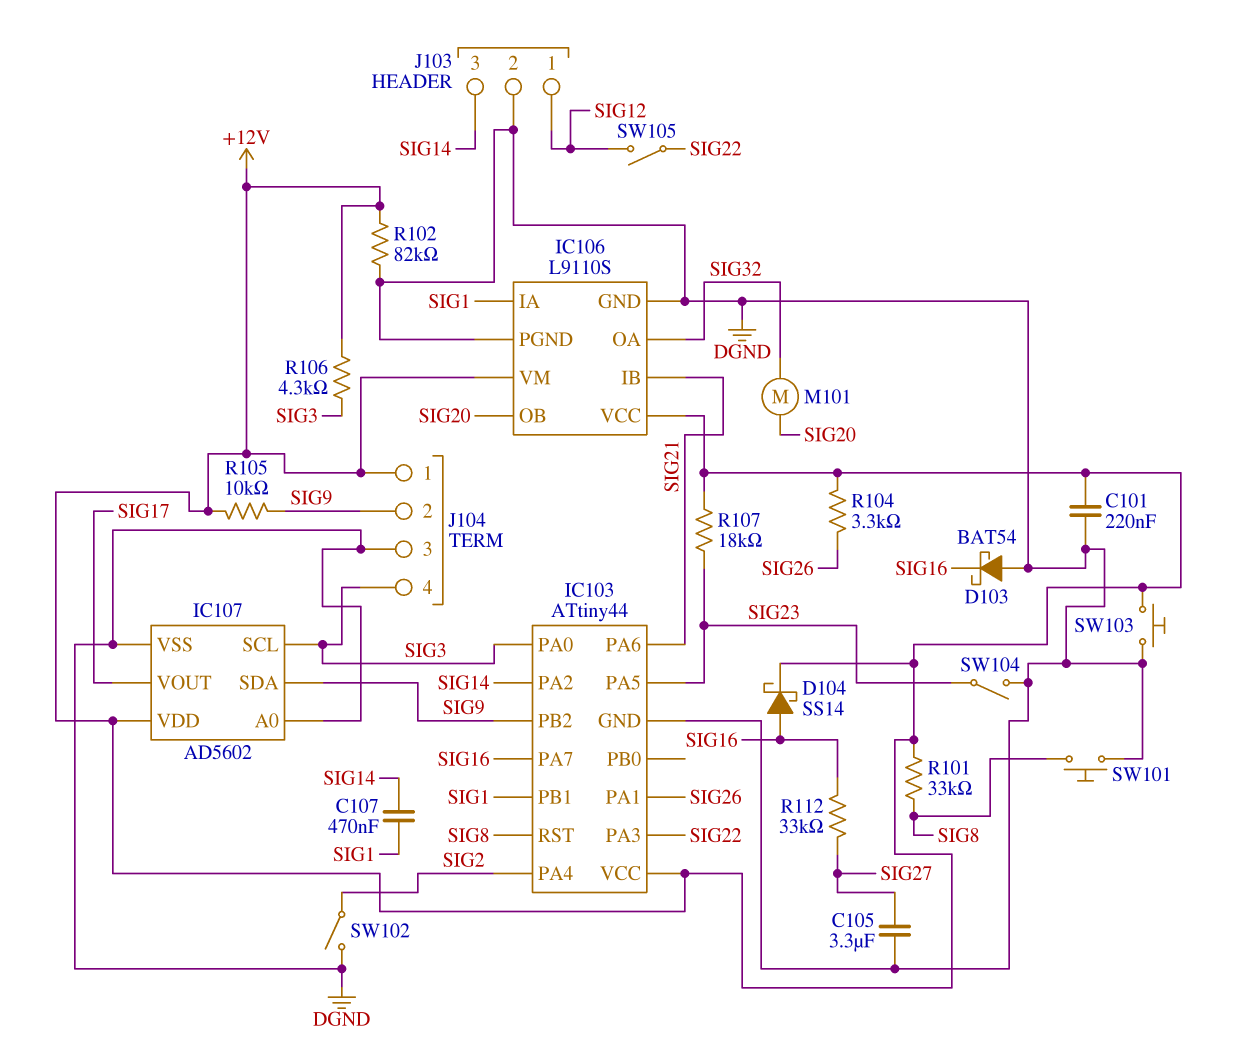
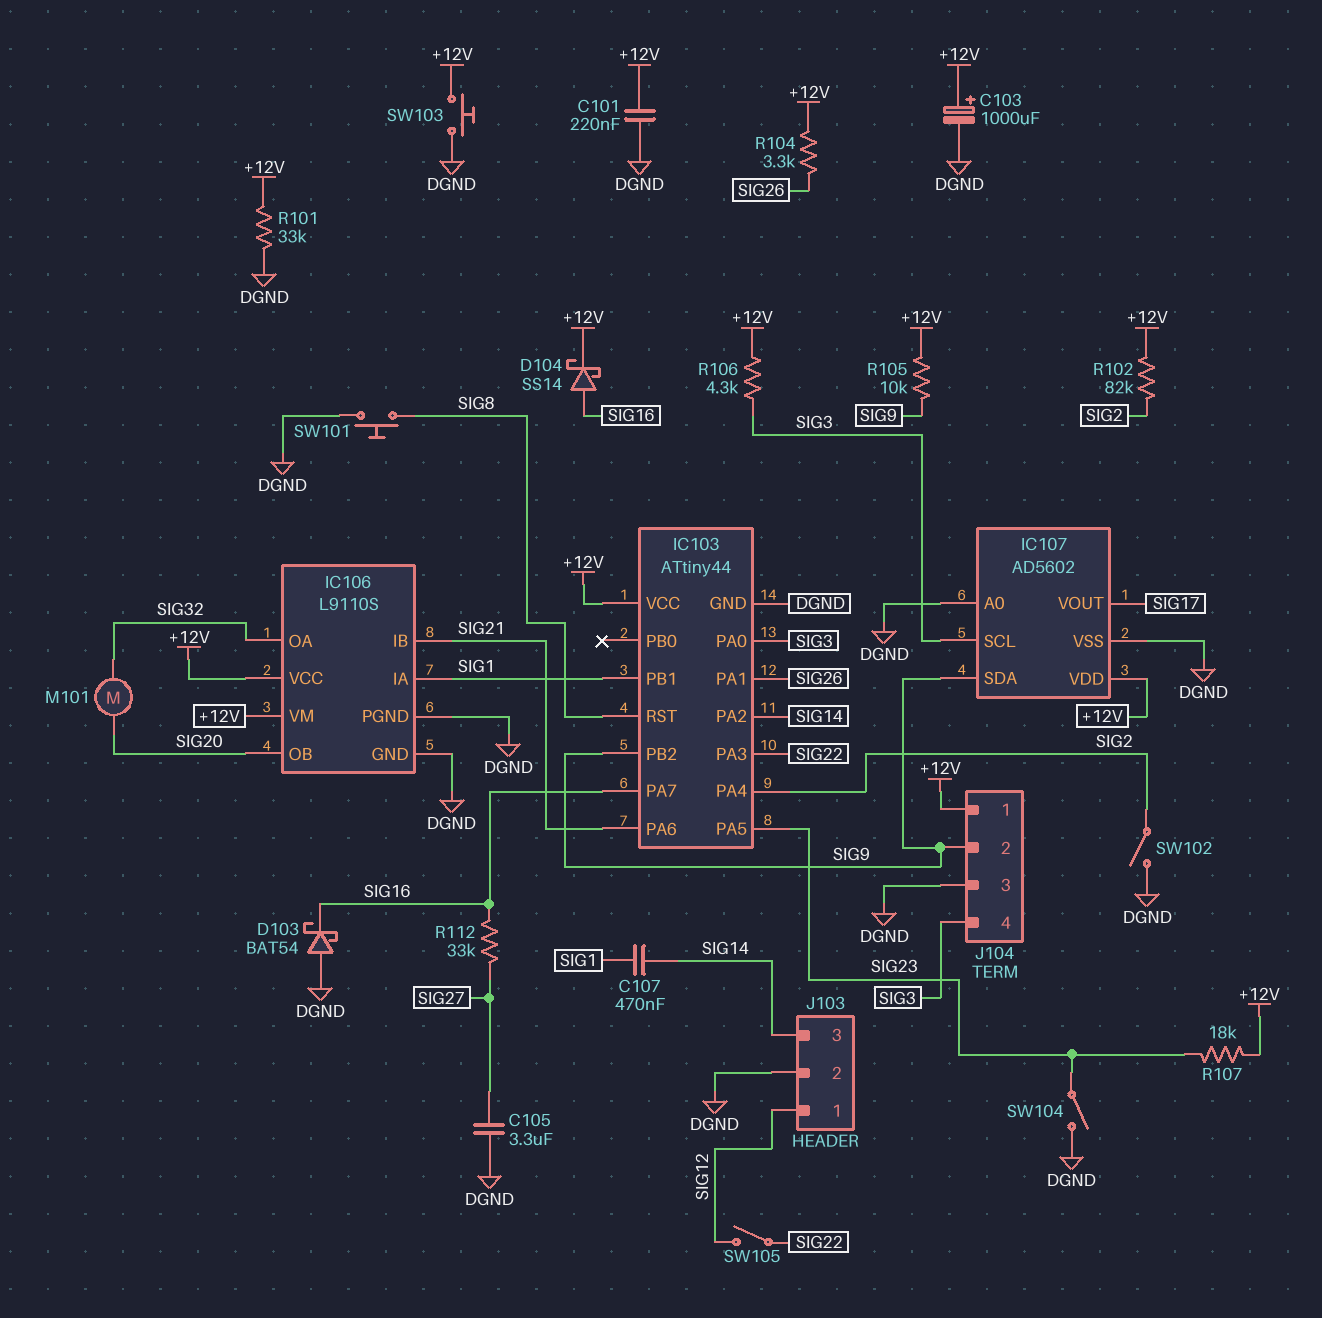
C103: none -> 1000uF (plus +12V, minus DGND)
R101: 33k (+12V, SIG8) -> 33k (+12V, DGND)
R102: 82k (+12V, DGND) -> 82k (+12V, SIG2)

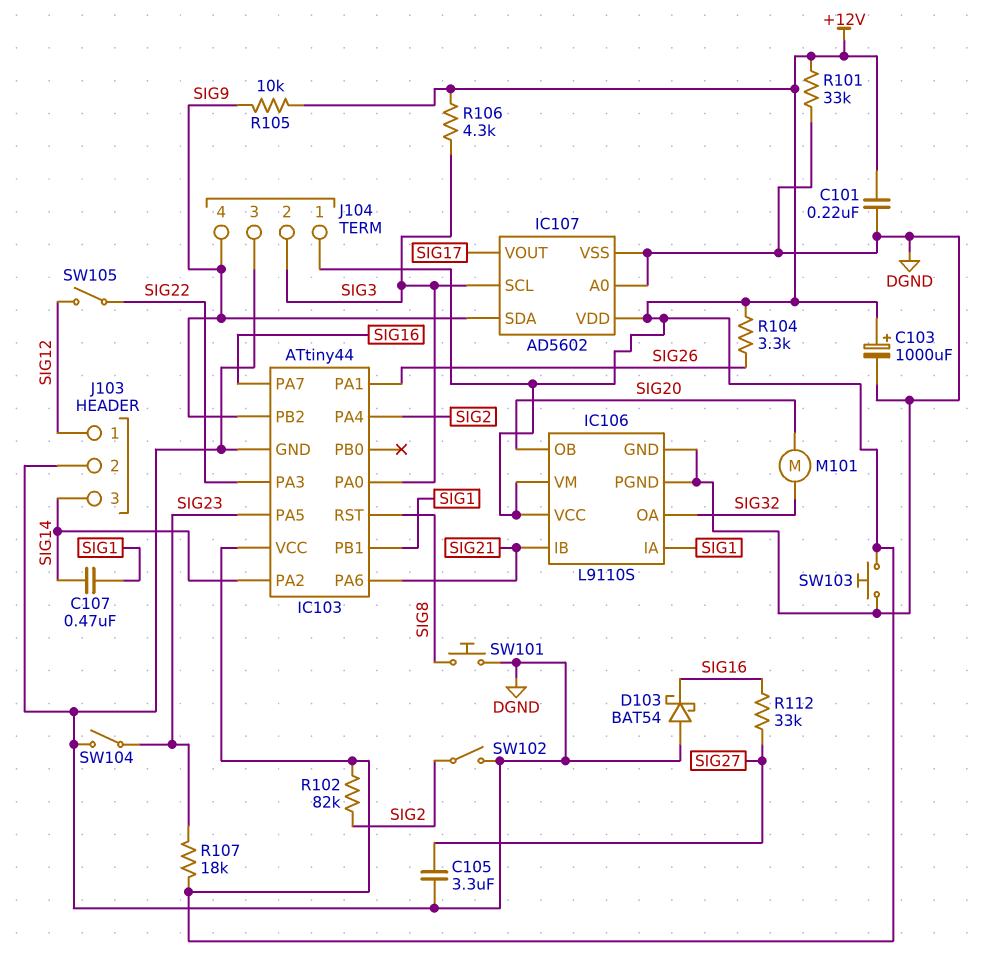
D104: schottky SS14 (A SIG16, K +12V) -> none
J104 pin 2: SIG9 -> SIG3
J104 pin 4: SIG3 -> SIG9

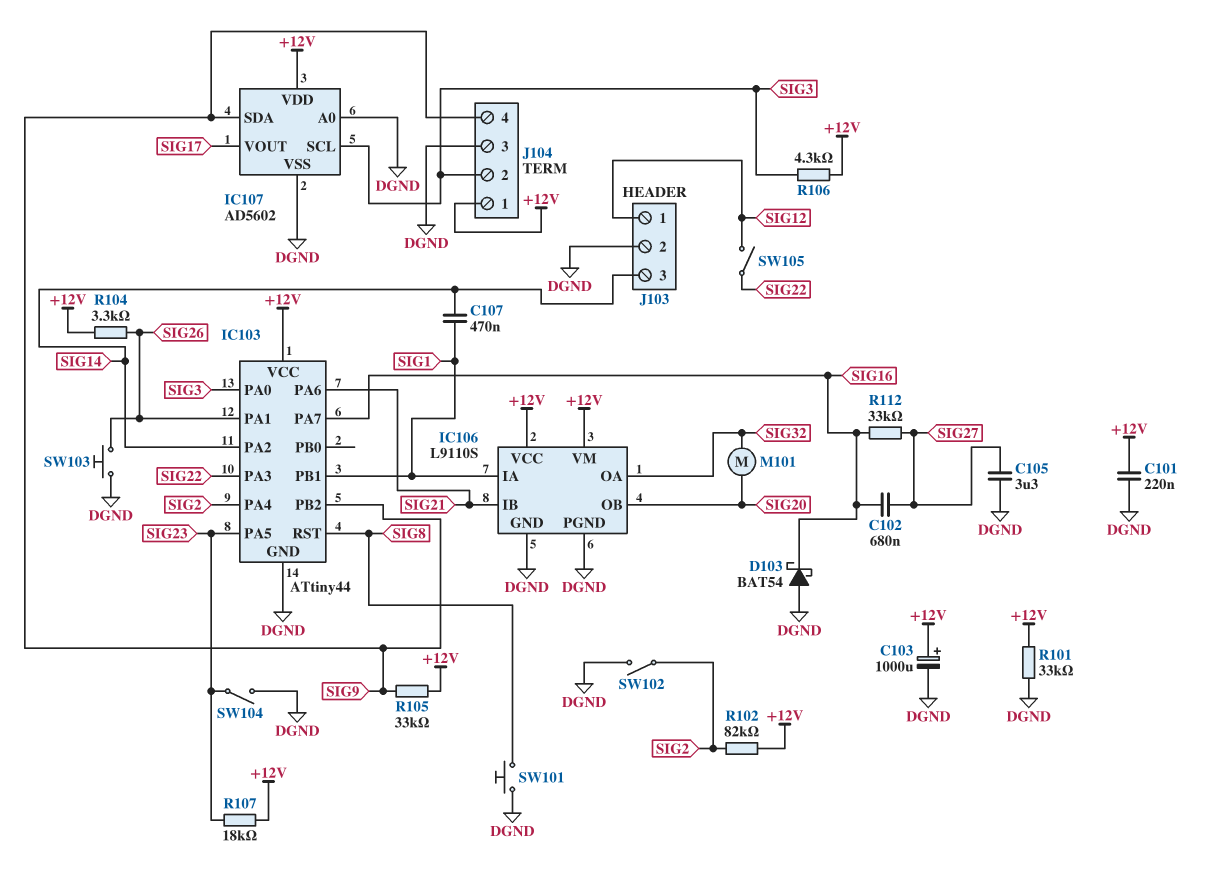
C102: none -> 680nF (SIG16, SIG27)
R105: 10k (+12V, SIG9) -> 33k (+12V, SIG9)
SW103: button (+12V, DGND) -> button (DGND, SIG26)

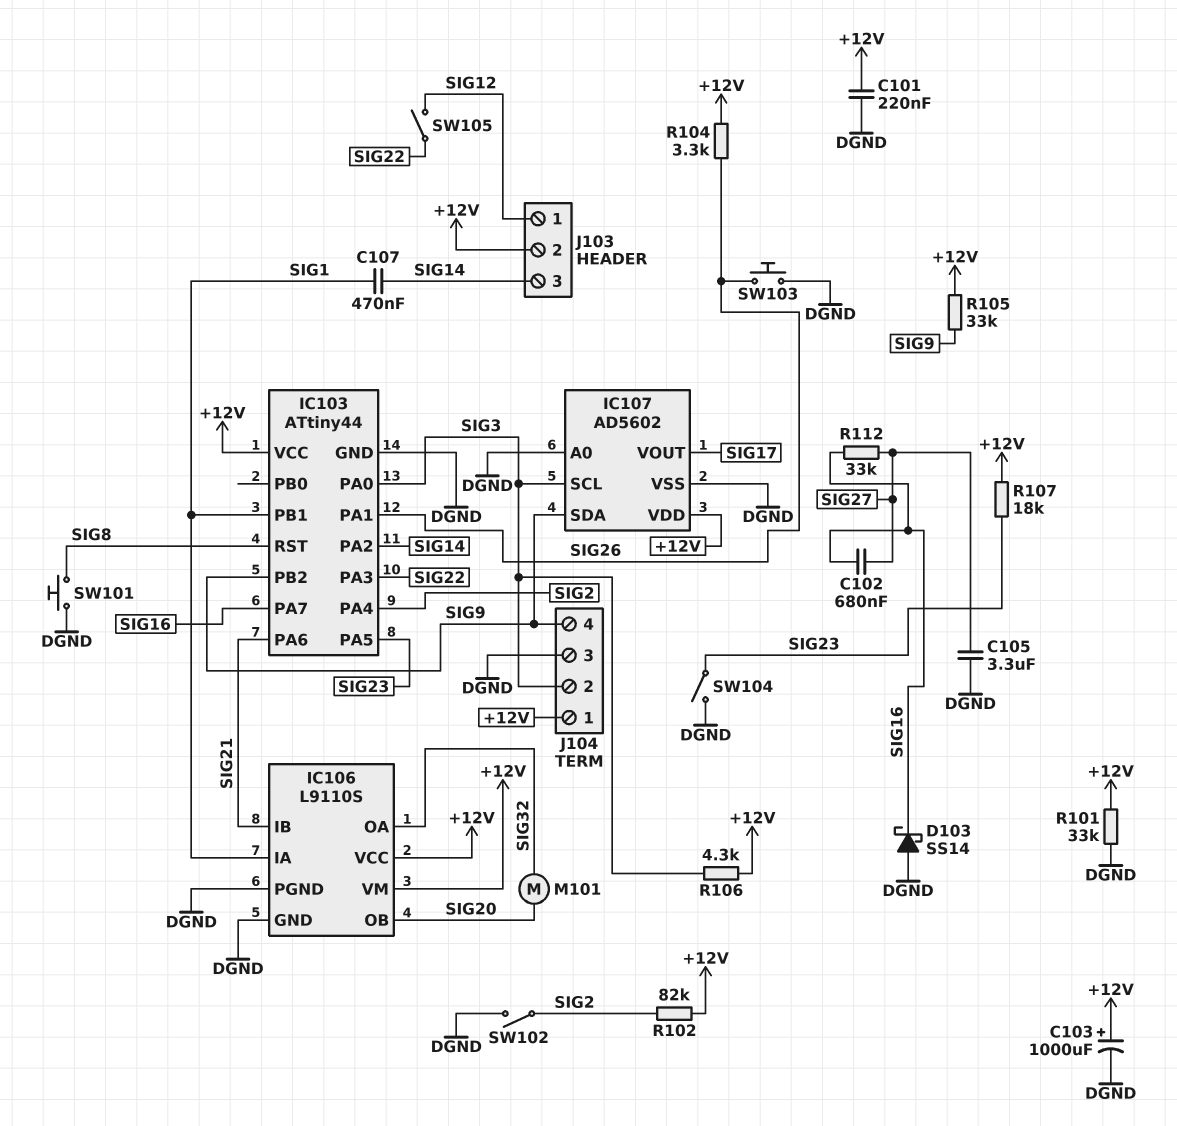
D103: schottky BAT54 (A DGND, K SIG16) -> schottky SS14 (A DGND, K SIG16)
J103 pin 2: DGND -> +12V

